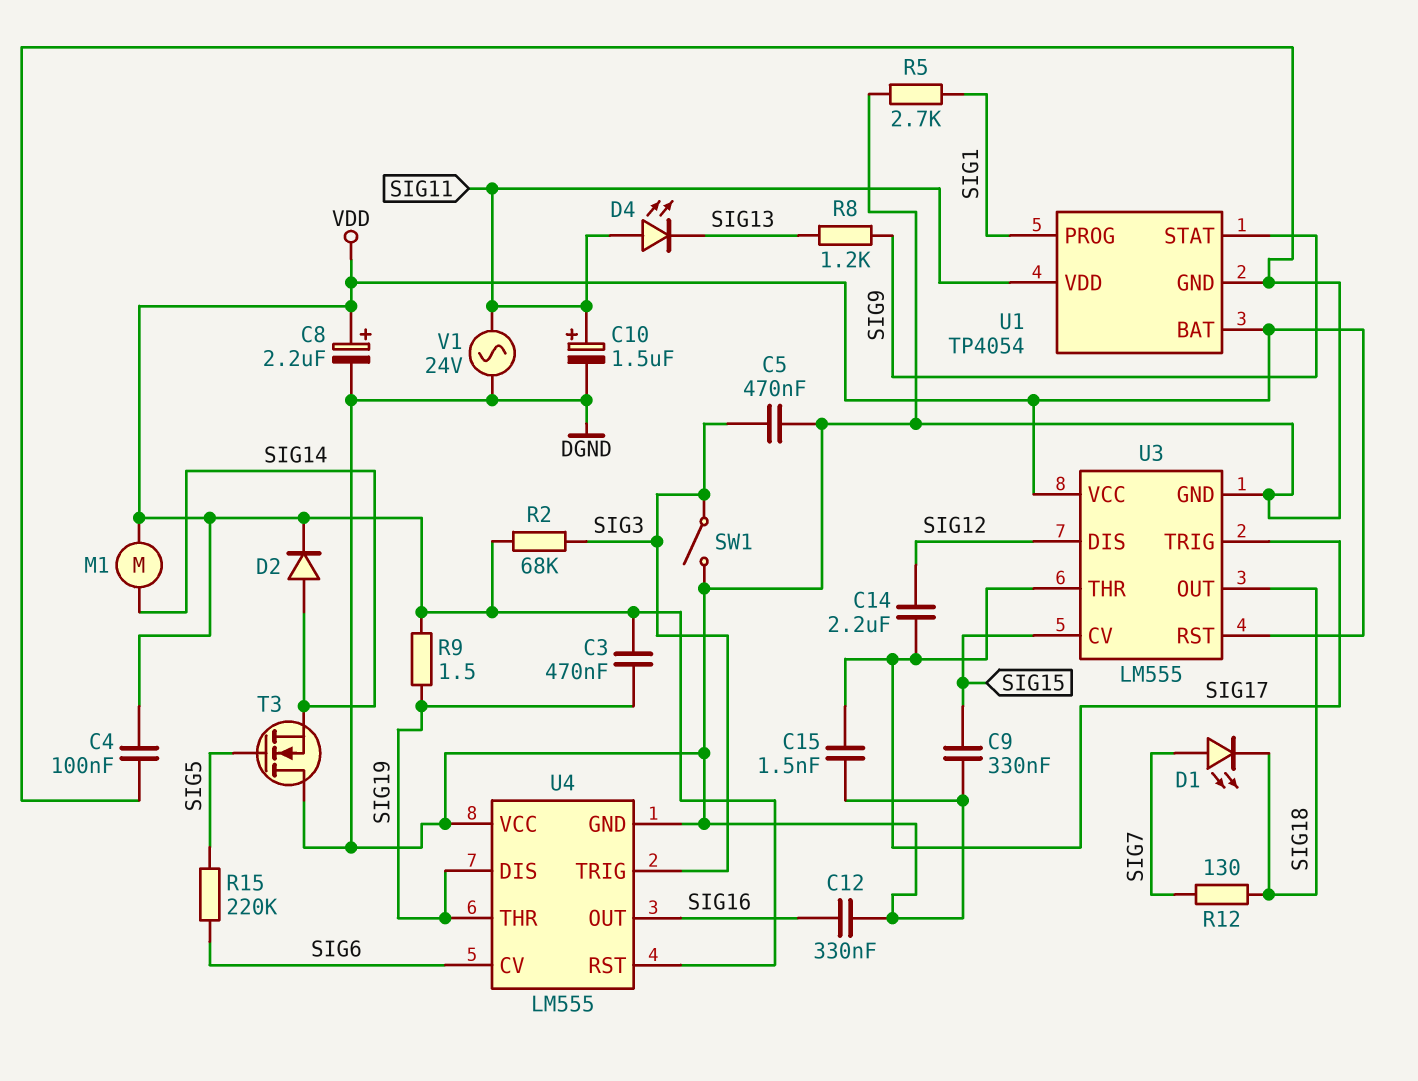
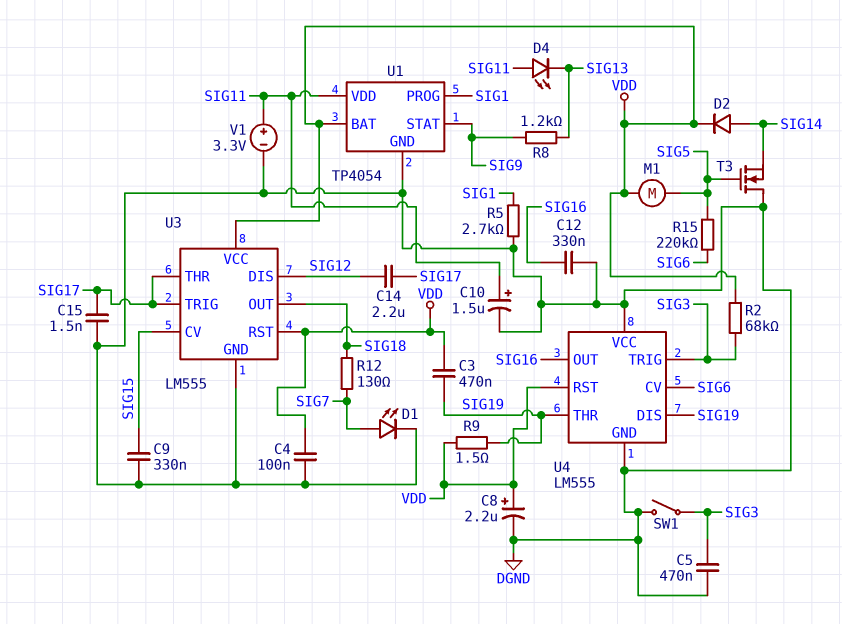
D1: LED (A SIG7, K SIG18) -> LED (A SIG7, K DGND)
M1: motor (SIG14, VDD) -> motor (SIG5, VDD)
V1: AC 24V (DGND, SIG11) -> 3.3V (plus SIG11, minus DGND)

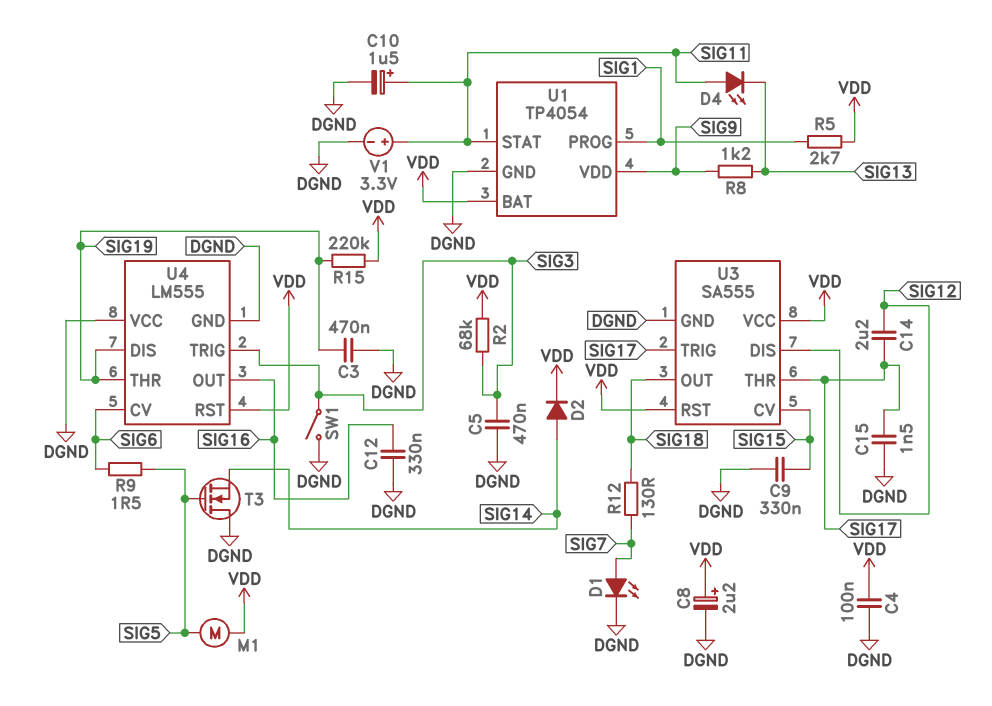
C3: 470nF (SIG19, VDD) -> 470nF (DGND, SIG19)
R5: 2.7k (DGND, SIG1) -> 2.7k (SIG1, VDD)
R9: 1.5 (SIG19, VDD) -> 1.5 (SIG5, SIG6)
R15: 220k (SIG5, SIG6) -> 220k (SIG19, VDD)
U1 pin STAT: SIG9 -> SIG11
U1 pin VDD: SIG11 -> SIG9
U3: LM555 -> SA555

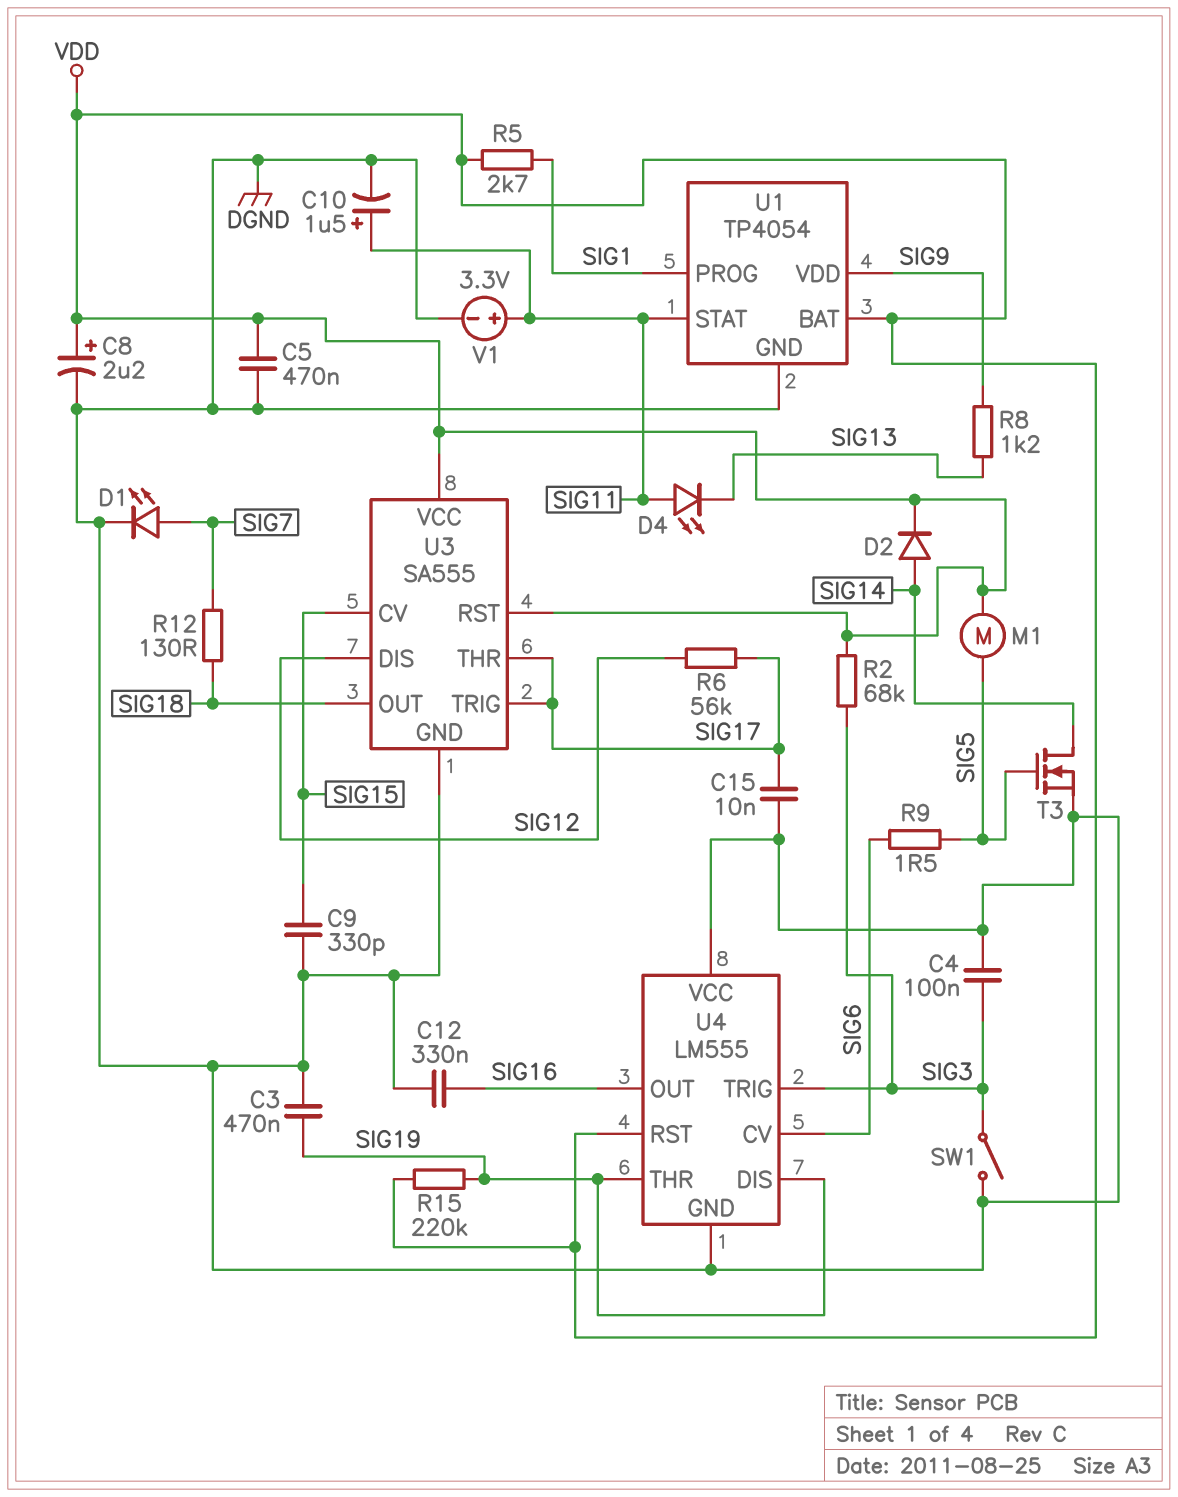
C4: 100nF (DGND, VDD) -> 100nF (DGND, SIG3)
C5: 470nF (DGND, SIG3) -> 470nF (DGND, VDD)
C9: 330nF (DGND, SIG15) -> 330pF (DGND, SIG15)
C14: 2.2uF (SIG12, SIG17) -> none
C15: 1.5nF (DGND, SIG17) -> 10nF (DGND, SIG17)
R6: none -> 56k (SIG12, SIG17)
T3: NMOS (G SIG5, D DGND, S SIG14) -> NMOS (G SIG5, D SIG14, S DGND)

